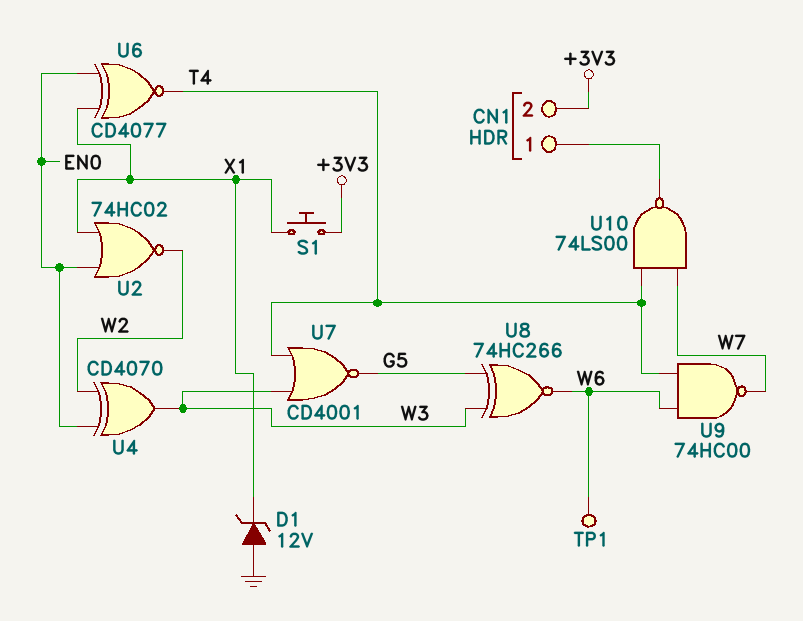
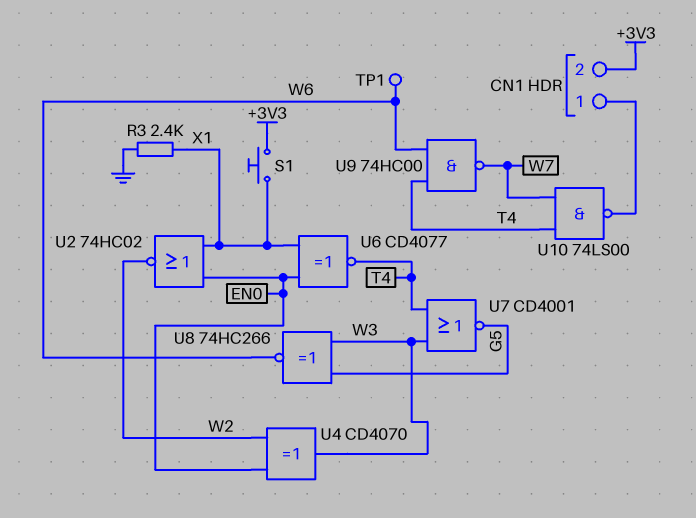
D1: zener 12V (A GND, K X1) -> none
R3: none -> 2.4k (GND, X1)

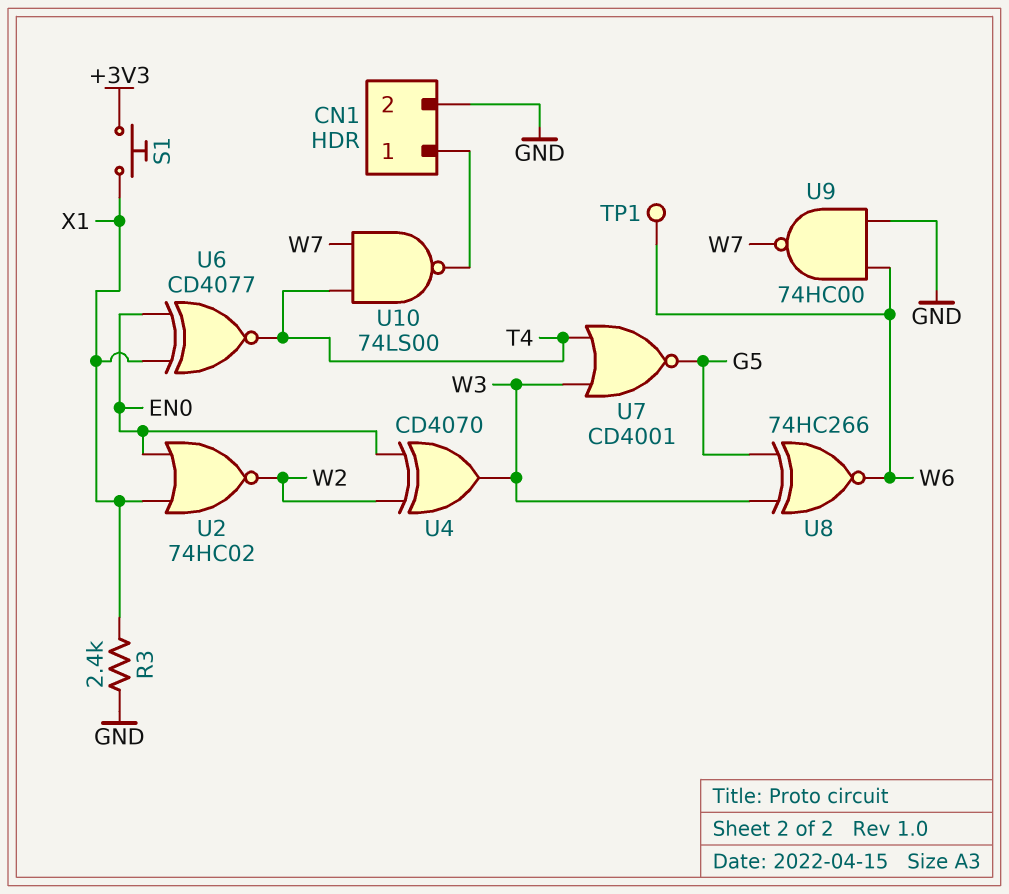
CN1 pin 2: +3V3 -> GND
U9: NAND 74HC00 (in T4, in W6, out W7) -> NAND 74HC00 (in GND, in W6, out W7)

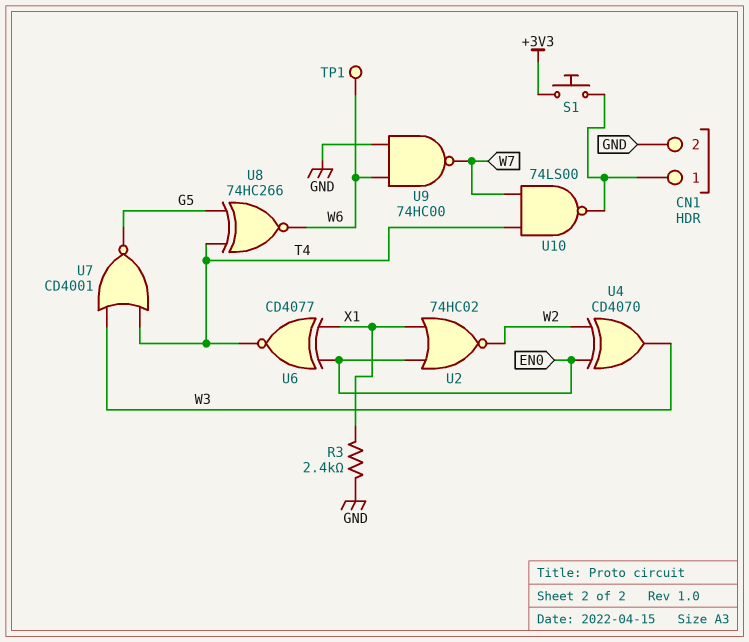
S1: button (+3V3, X1) -> button (+3V3, CN1/1)
U8: XNOR 74HC266 (in G5, in W3, out W6) -> XNOR 74HC266 (in G5, in T4, out W6)

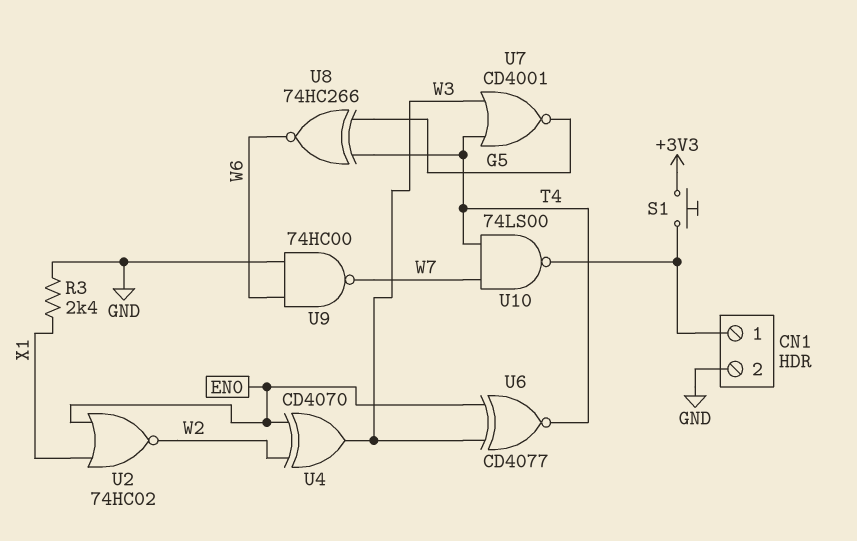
TP1: test point (W6) -> none
U6: XNOR CD4077 (in EN0, in X1, out T4) -> XNOR CD4077 (in EN0, in W3, out T4)

